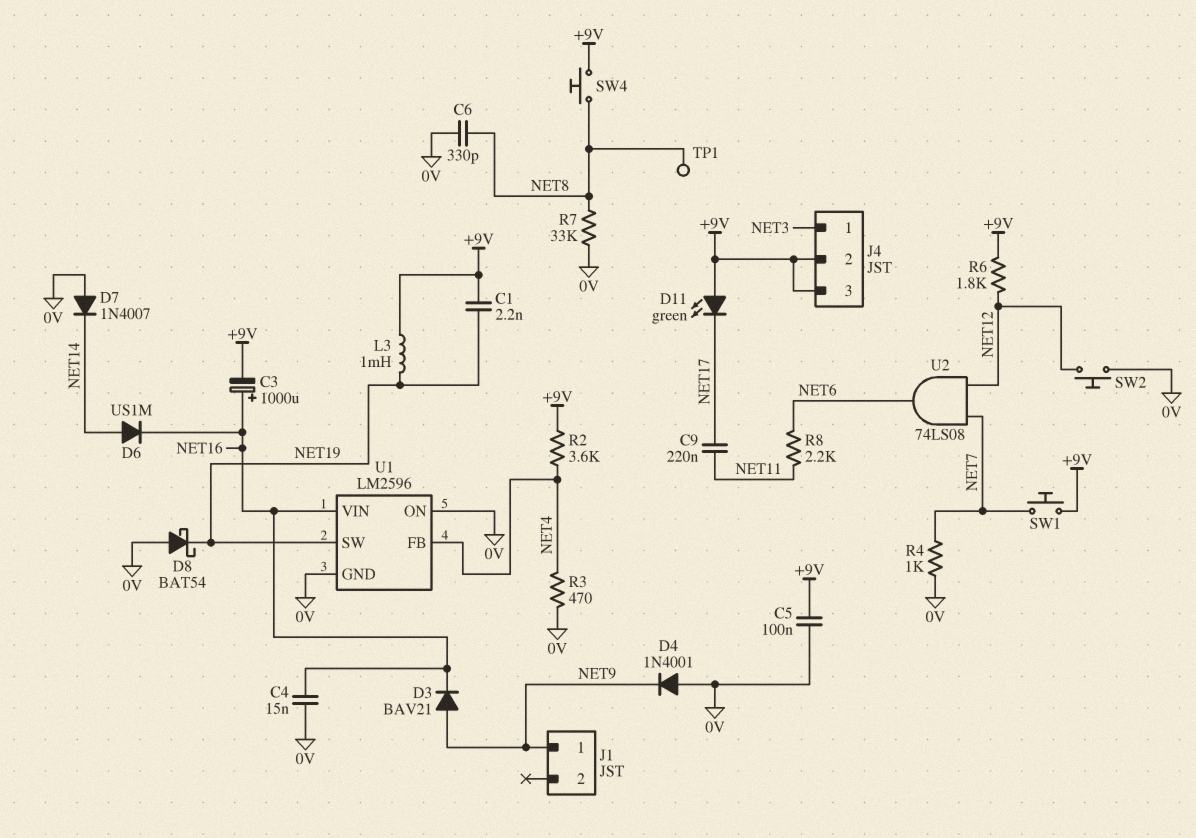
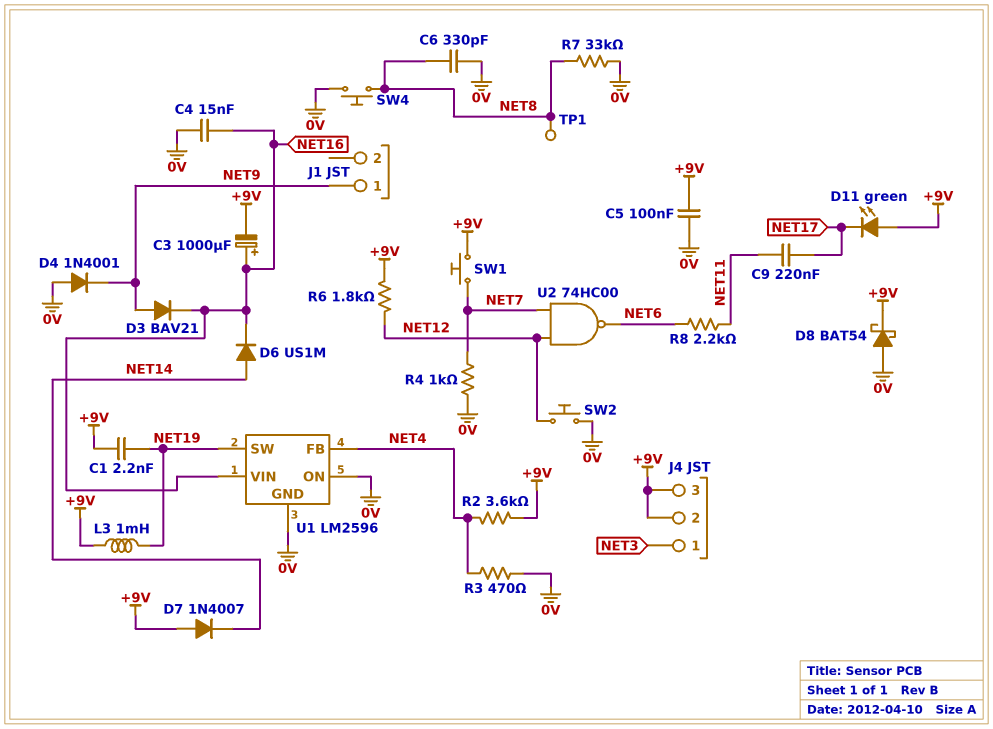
D7: diode 1N4007 (A 0V, K NET14) -> diode 1N4007 (A +9V, K NET14)
D8: schottky BAT54 (A 0V, K NET19) -> schottky BAT54 (A 0V, K +9V)
SW4: button (+9V, NET8) -> button (0V, NET8)
U2: AND 74LS08 (in NET7, in NET12, out NET6) -> NAND 74HC00 (in NET7, in NET12, out NET6)

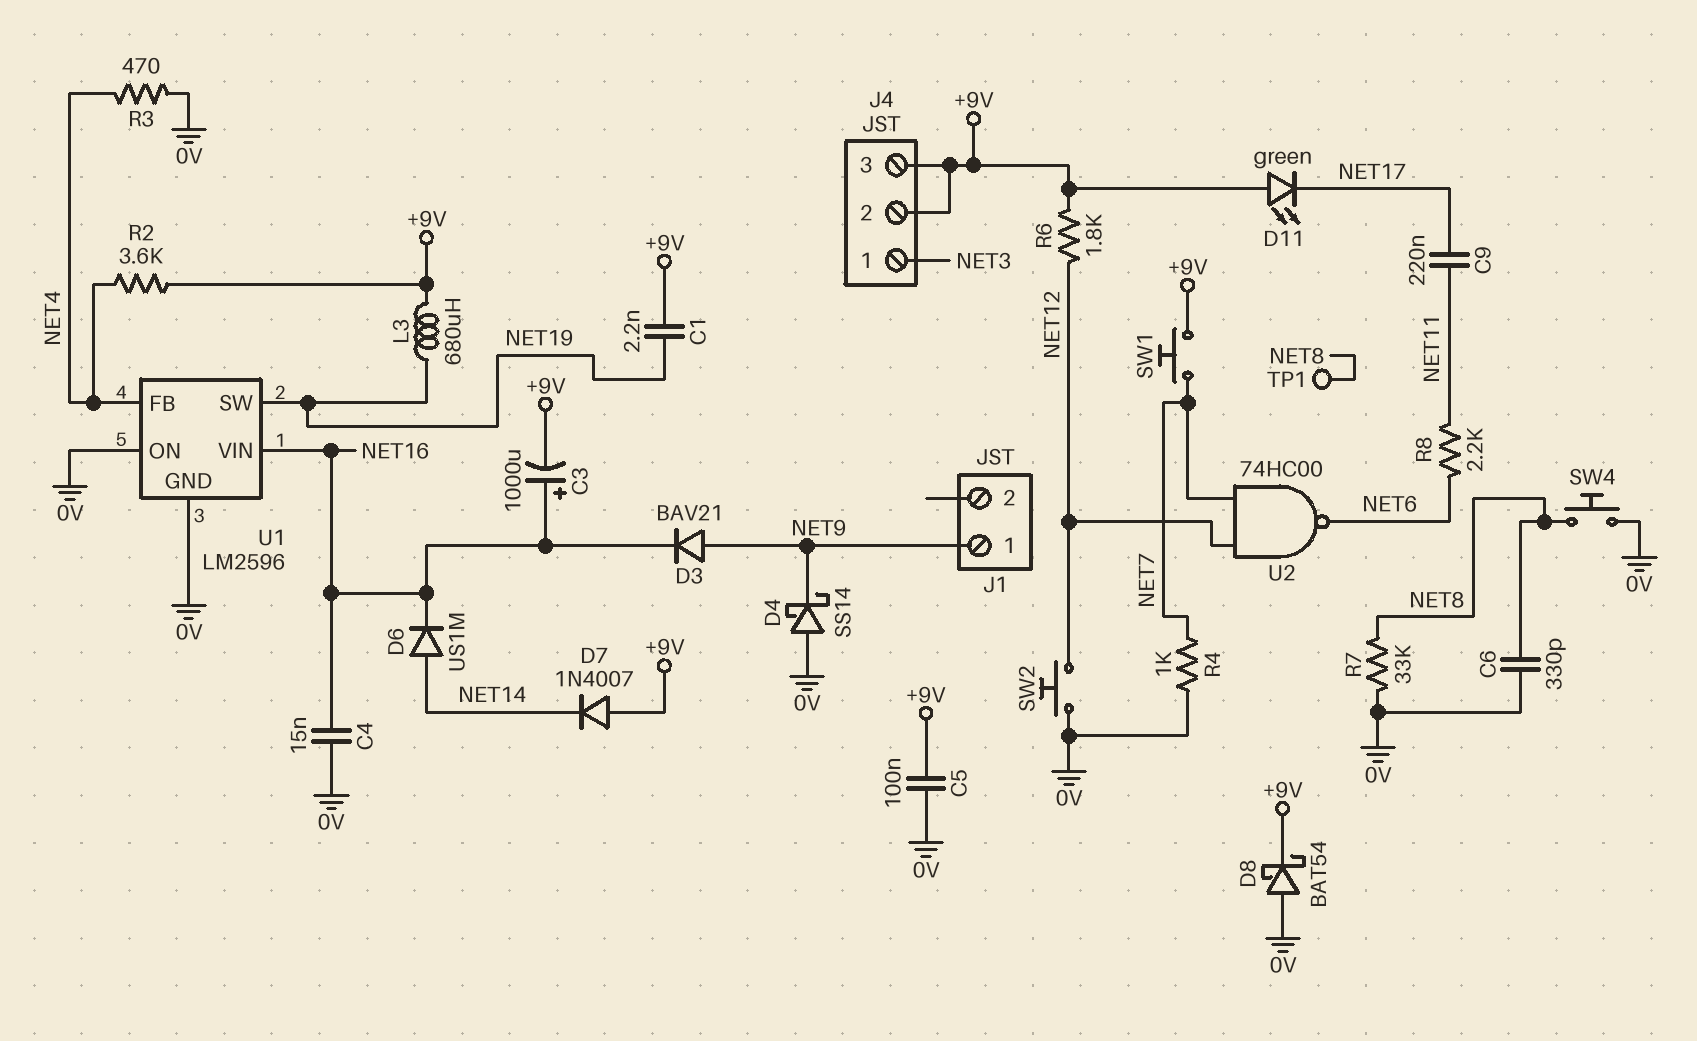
D4: diode 1N4001 (A 0V, K NET9) -> schottky SS14 (A 0V, K NET9)
L3: 1mH (+9V, NET19) -> 680uH (+9V, NET19)

